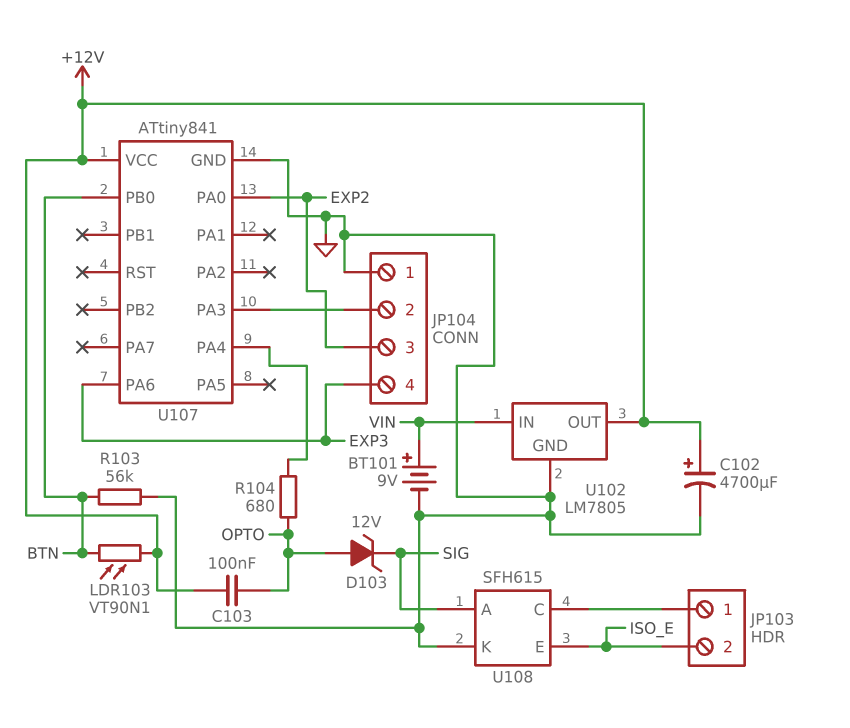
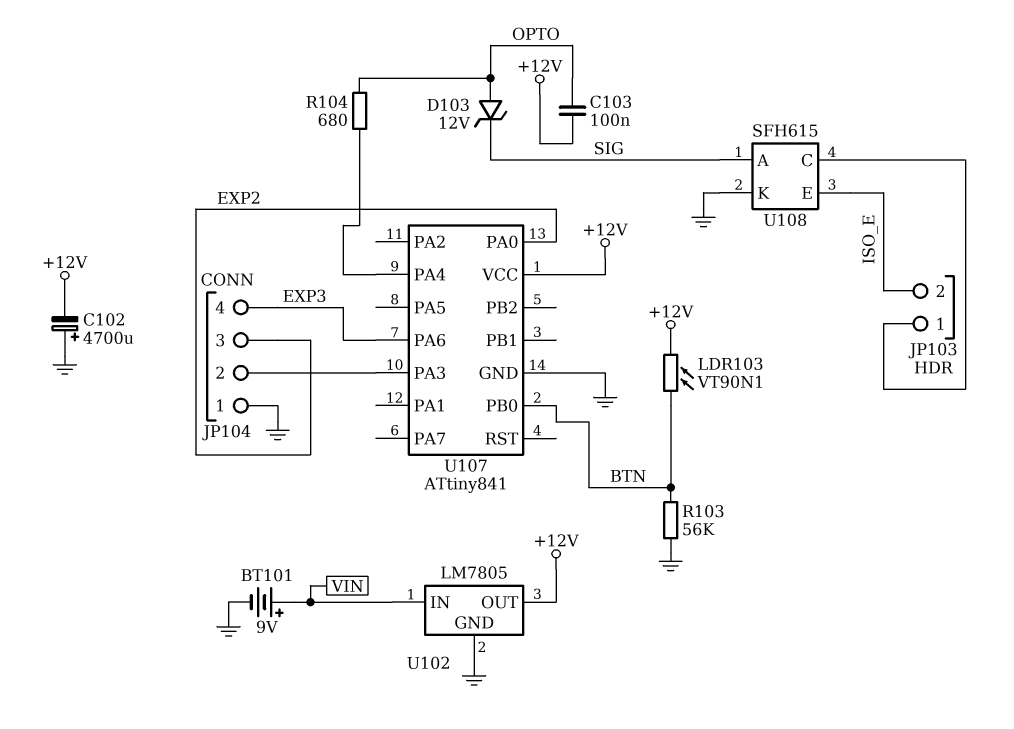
C102: 4700uF (plus +12V, minus GND) -> 4700uF (plus GND, minus +12V)

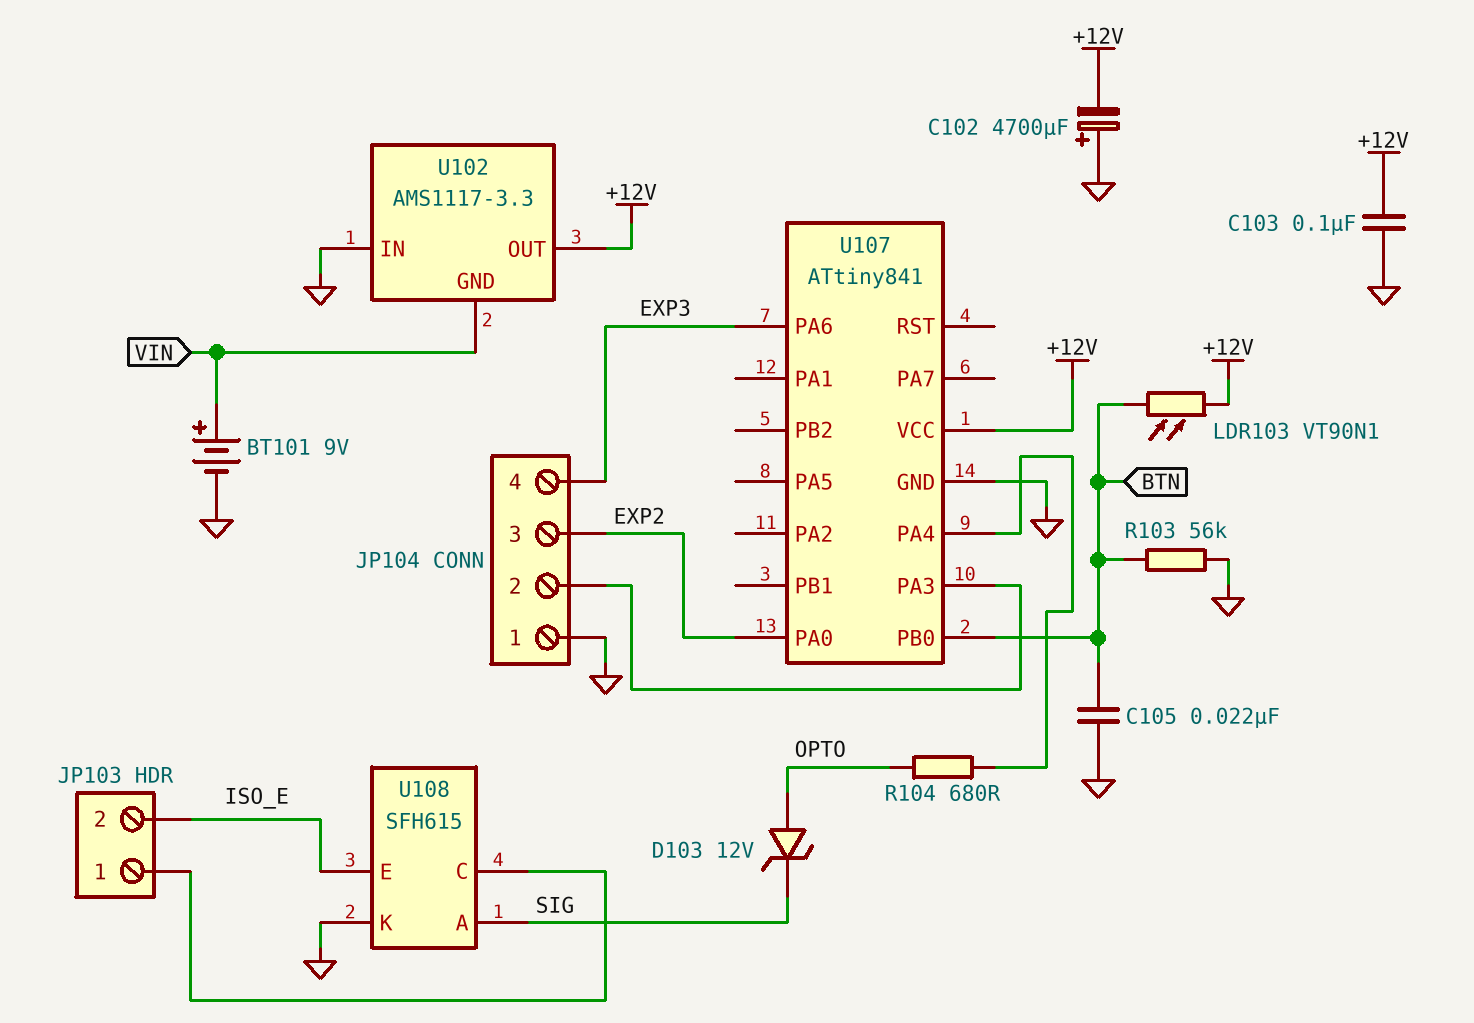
C103: 100nF (+12V, OPTO) -> 100nF (+12V, GND)
C105: none -> 22nF (BTN, GND)
U102: LM7805 -> AMS1117-3.3
U102 pin GND: GND -> VIN
U102 pin IN: VIN -> GND

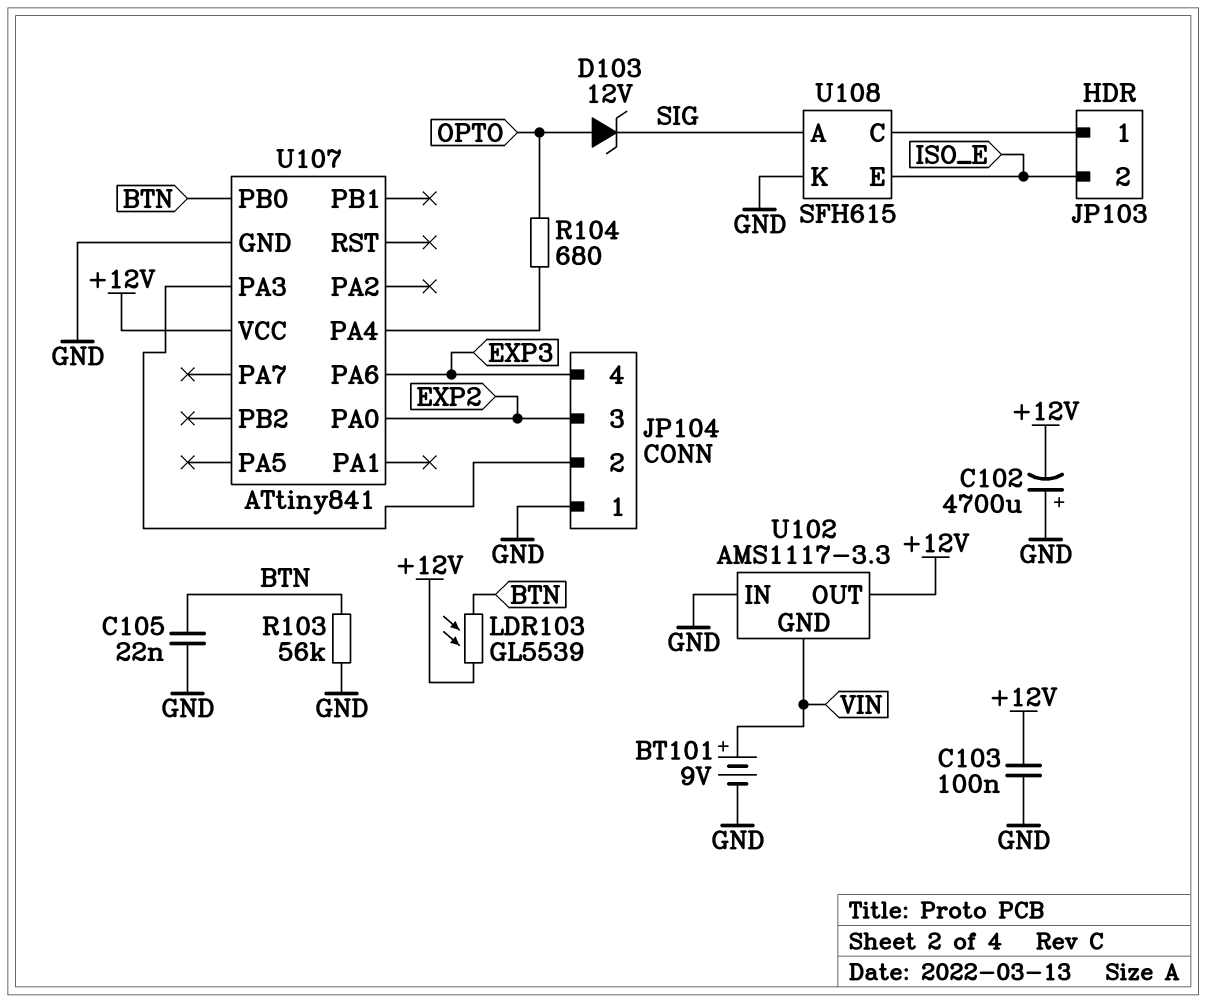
LDR103: VT90N1 (+12V, BTN) -> GL5539 (+12V, BTN)

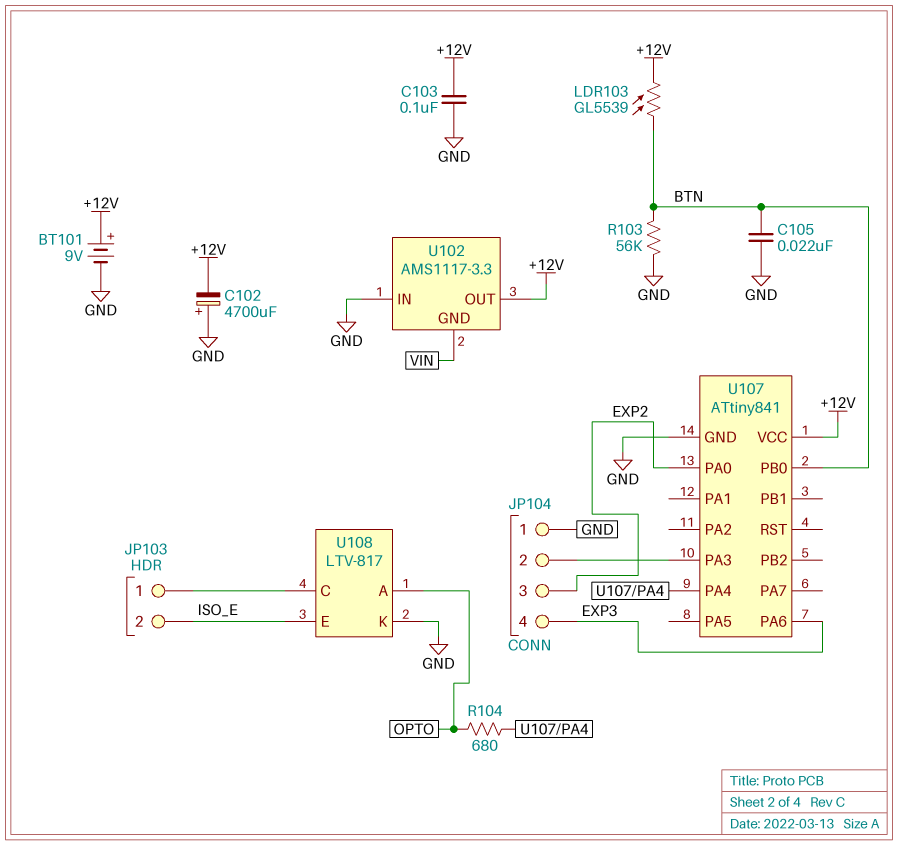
BT101: 9V (plus VIN, minus GND) -> 9V (plus +12V, minus GND)
D103: zener 12V (A OPTO, K SIG) -> none
U108: SFH615 -> LTV-817
U108 pin A: SIG -> OPTO

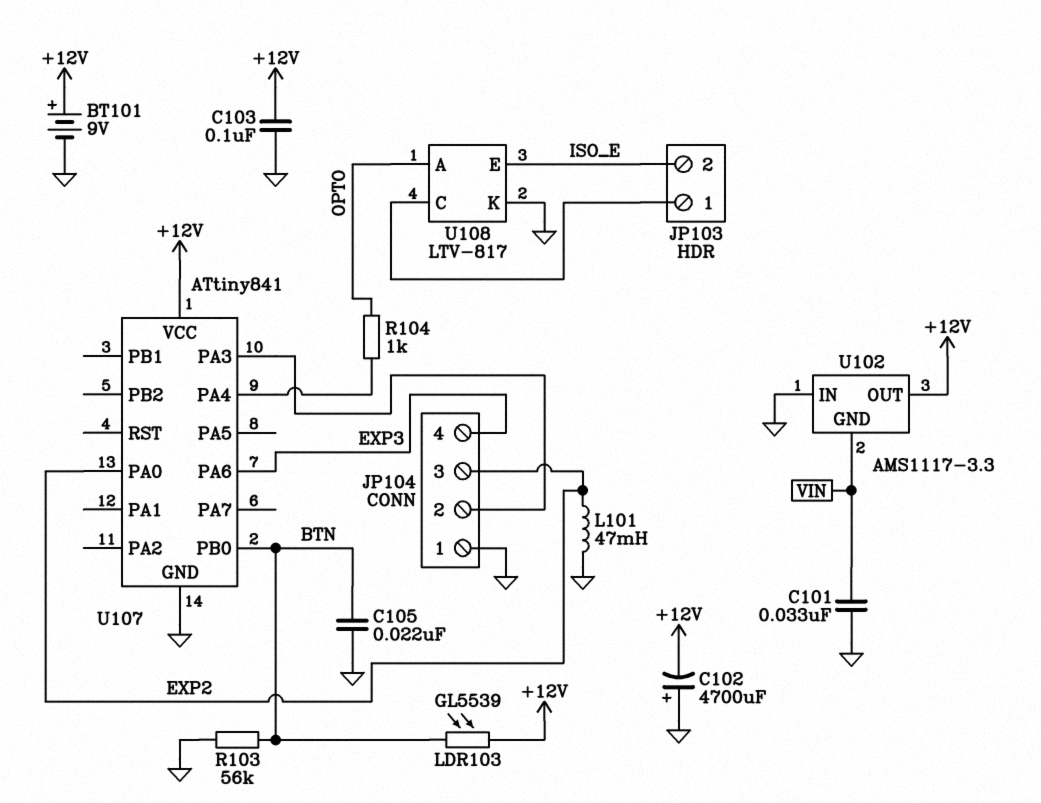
C101: none -> 33nF (GND, VIN)
L101: none -> 47mH (EXP2, GND)
R104: 680 (OPTO, U107/PA4) -> 1k (OPTO, U107/PA4)

